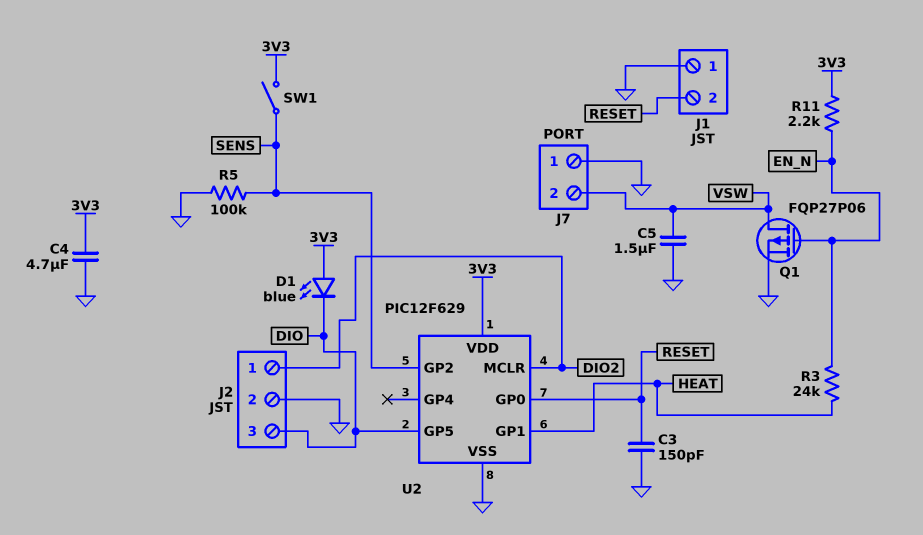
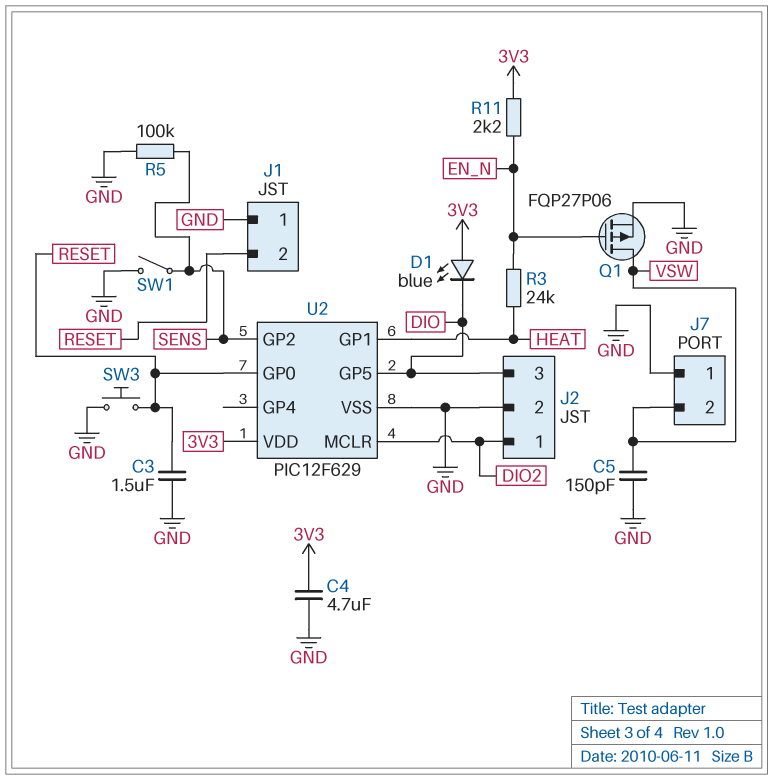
C3: 150pF (GND, RESET) -> 1.5uF (GND, RESET)
C5: 1.5uF (GND, VSW) -> 150pF (GND, VSW)
SW1: switch (3V3, SENS) -> switch (GND, SENS)
SW3: none -> button (GND, RESET)

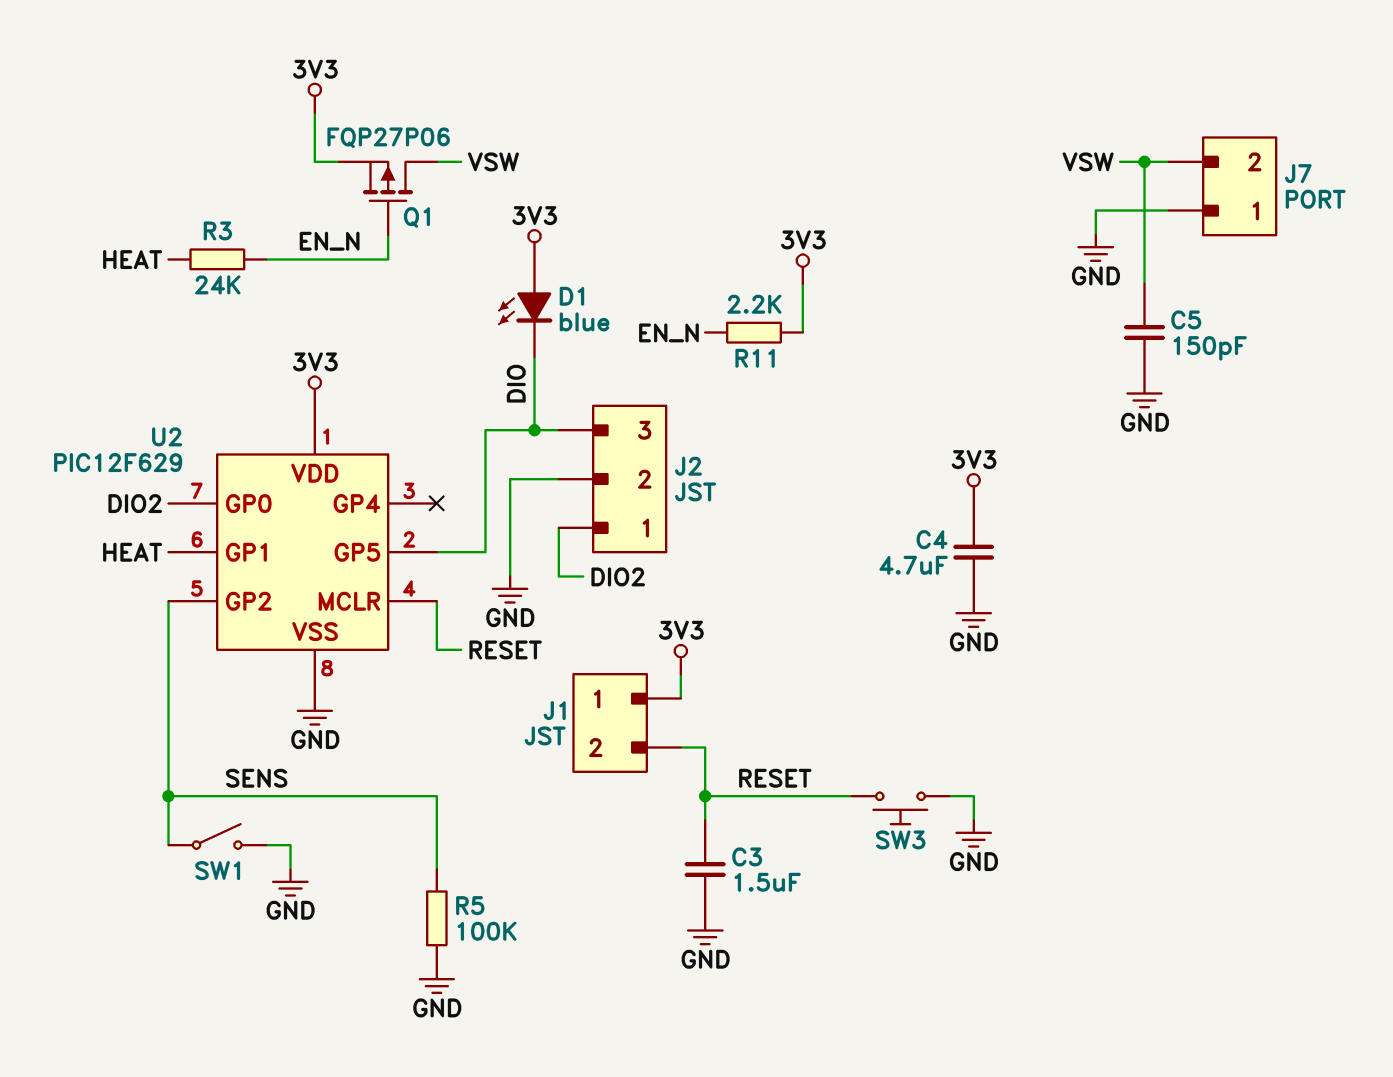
J1 pin 1: GND -> 3V3
Q1: PMOS FQP27P06 (G EN_N, D VSW, S GND) -> PMOS FQP27P06 (G EN_N, D VSW, S 3V3)
U2 pin GP0: RESET -> DIO2
U2 pin MCLR: DIO2 -> RESET

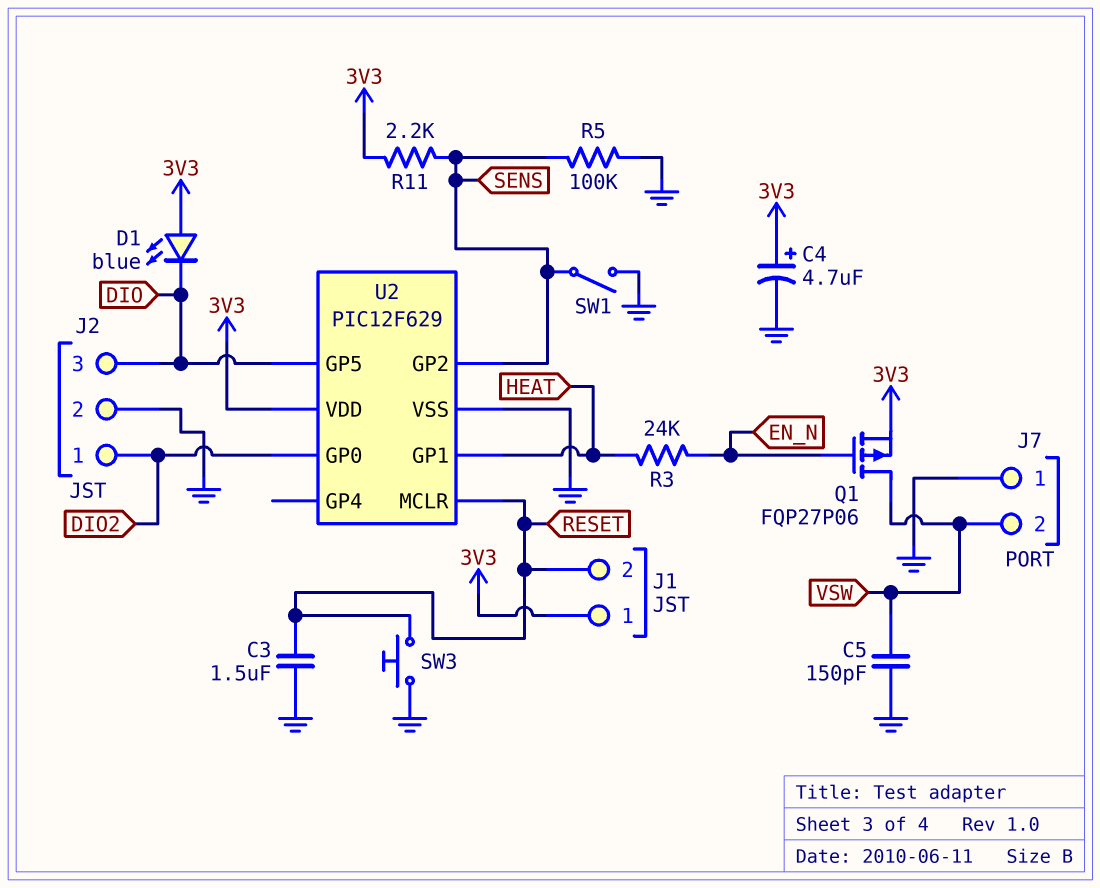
C4: 4.7uF (3V3, GND) -> 4.7uF (plus 3V3, minus GND)
R11: 2.2k (3V3, EN_N) -> 2.2k (3V3, SENS)

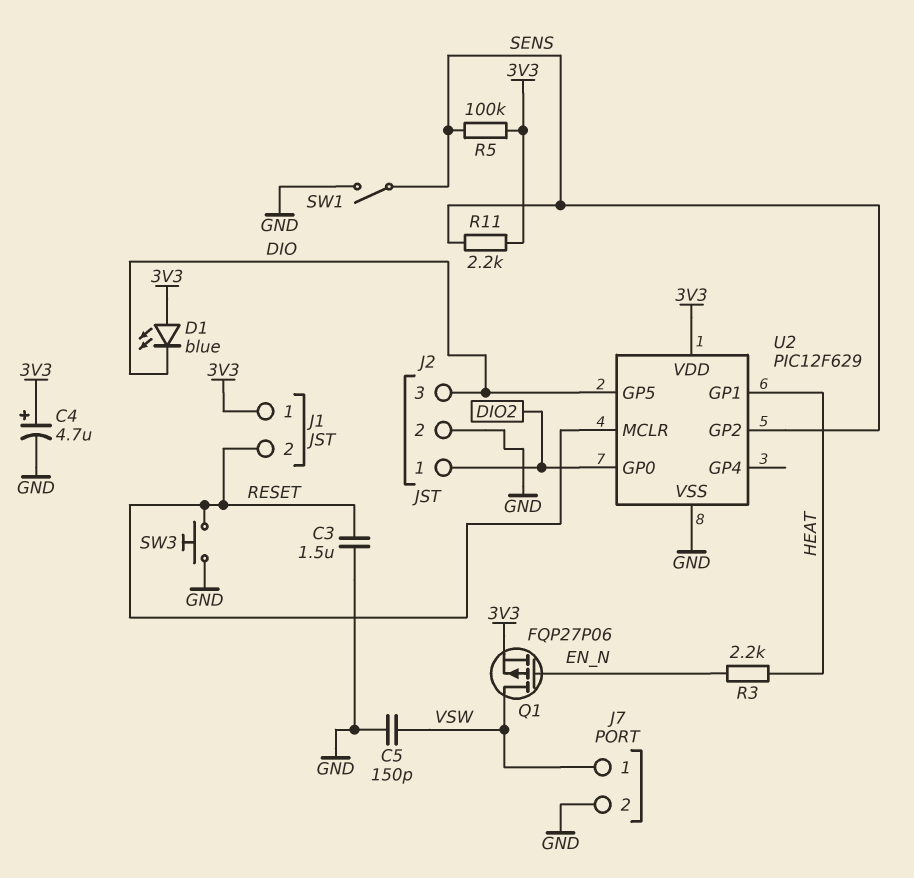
J7 pin 1: GND -> VSW
J7 pin 2: VSW -> GND
R3: 24k (EN_N, HEAT) -> 2.2k (EN_N, HEAT)
R5: 100k (GND, SENS) -> 100k (3V3, SENS)

